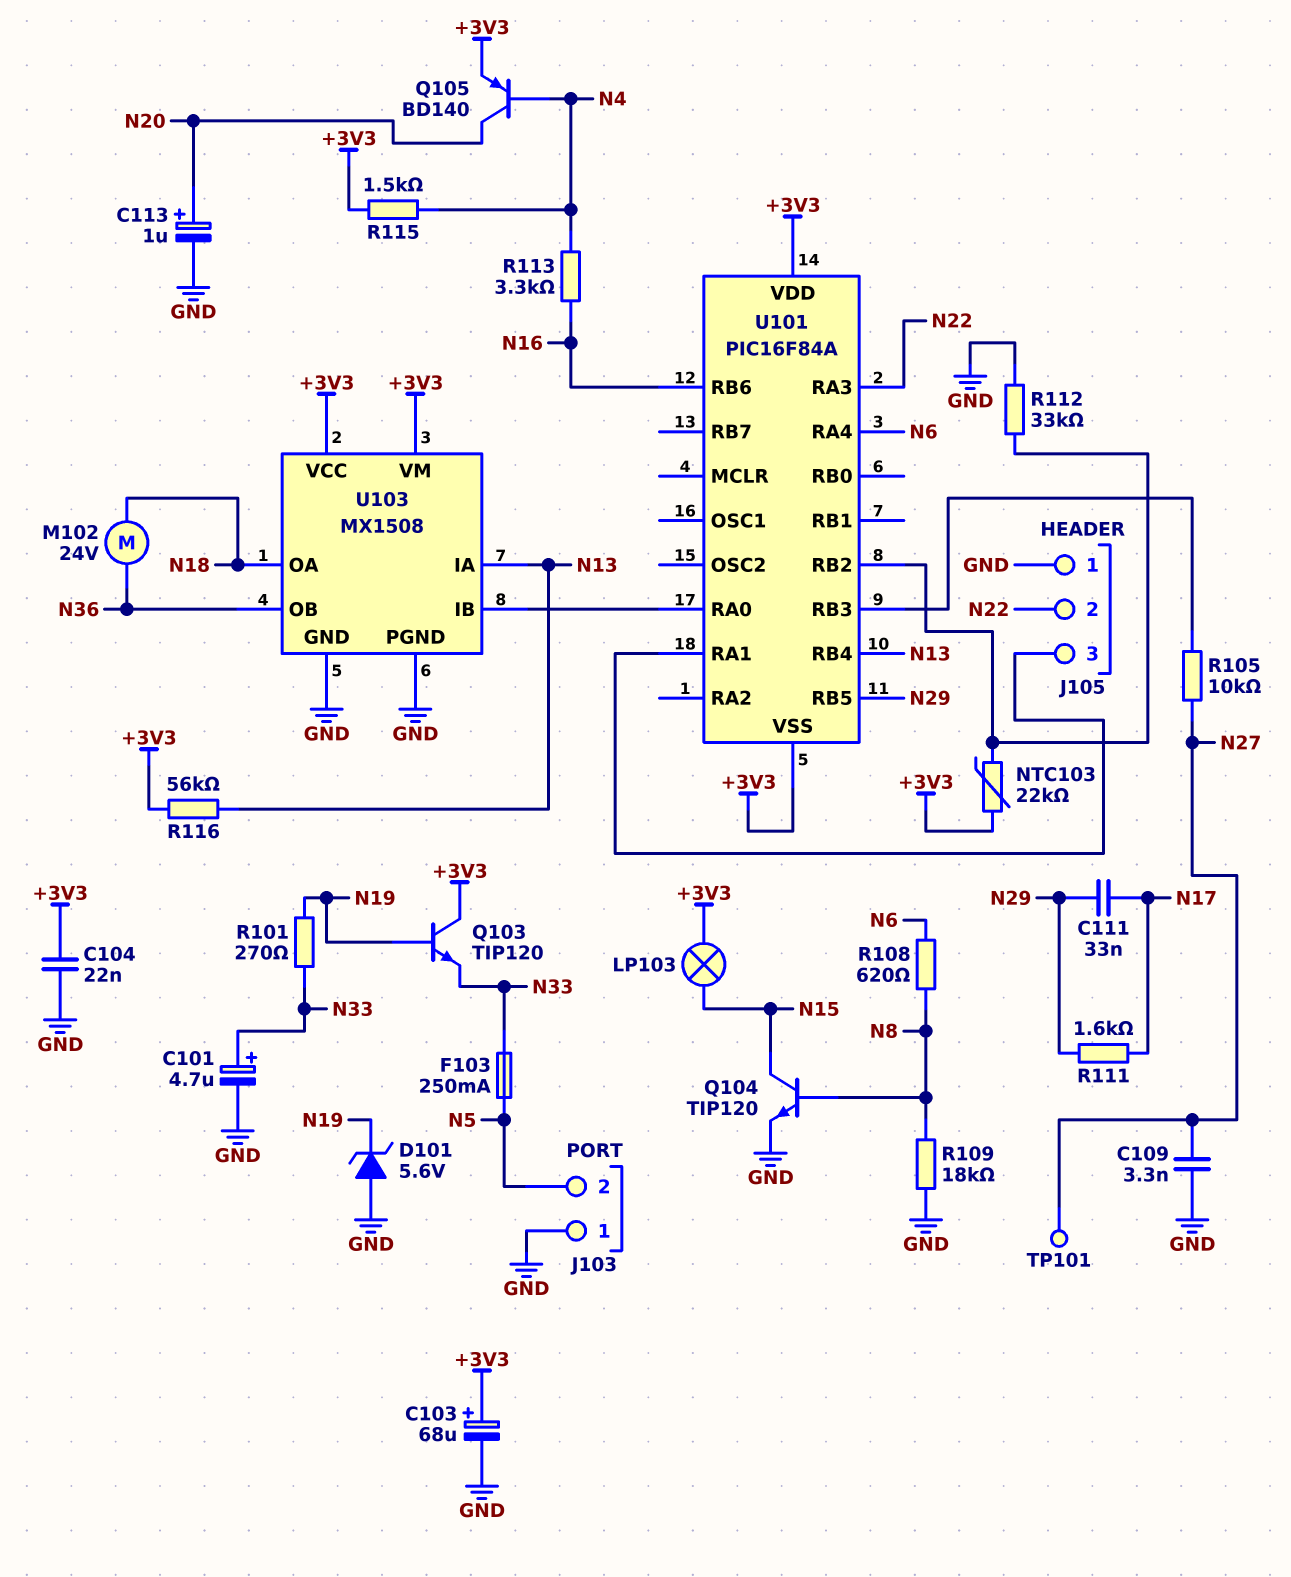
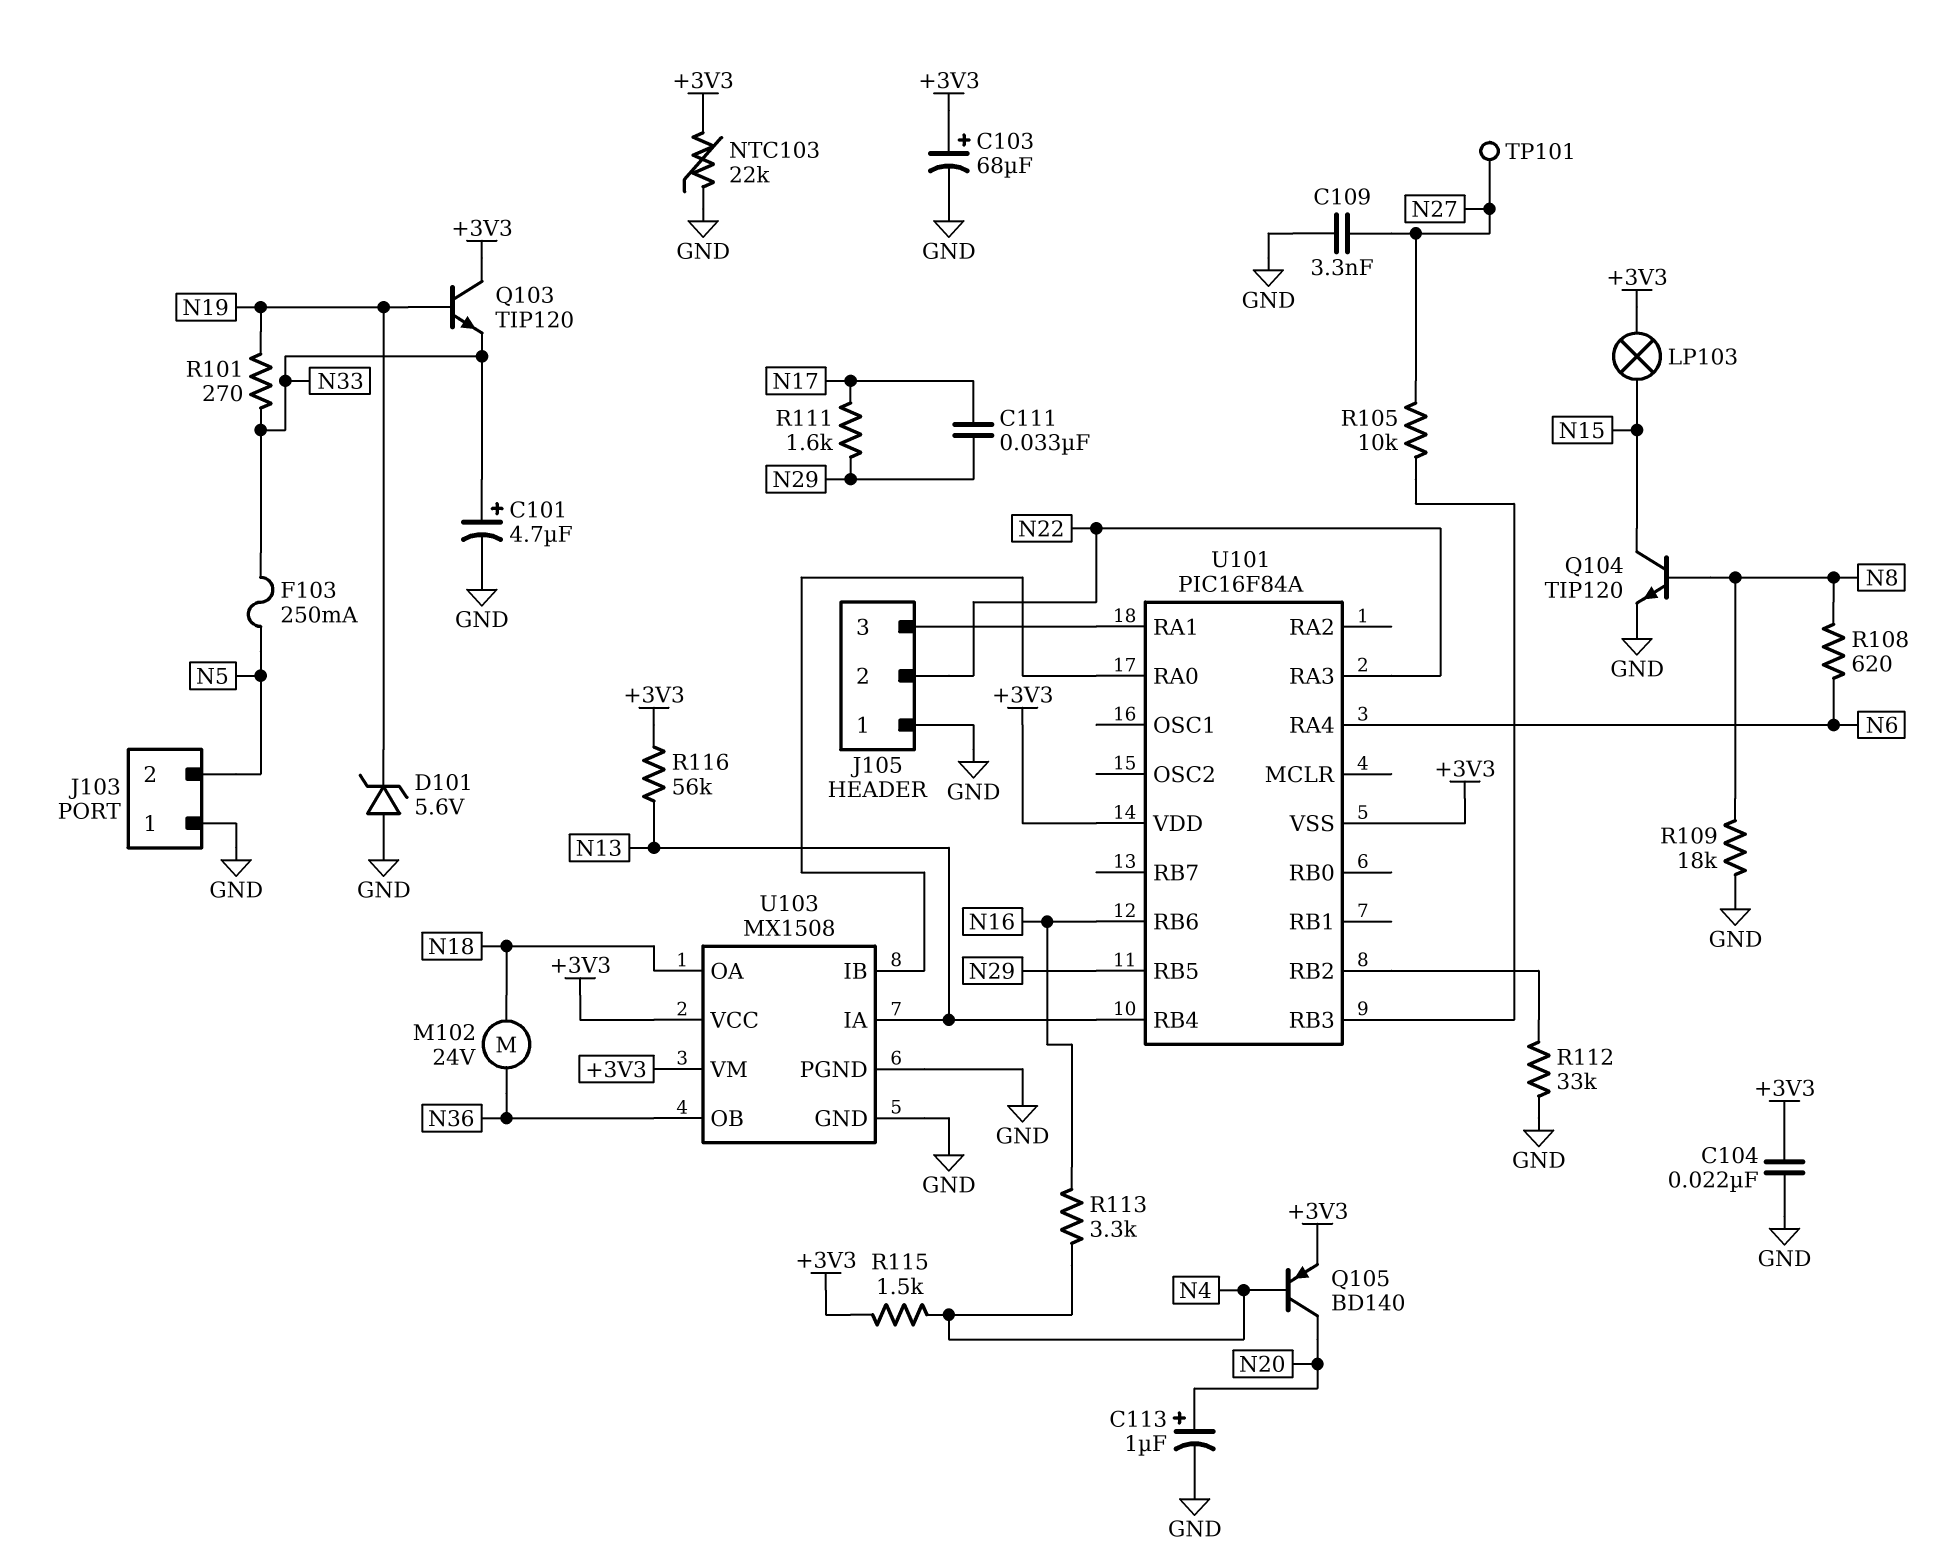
NTC103: 22k (+3V3, U101/RB2) -> 22k (+3V3, GND)

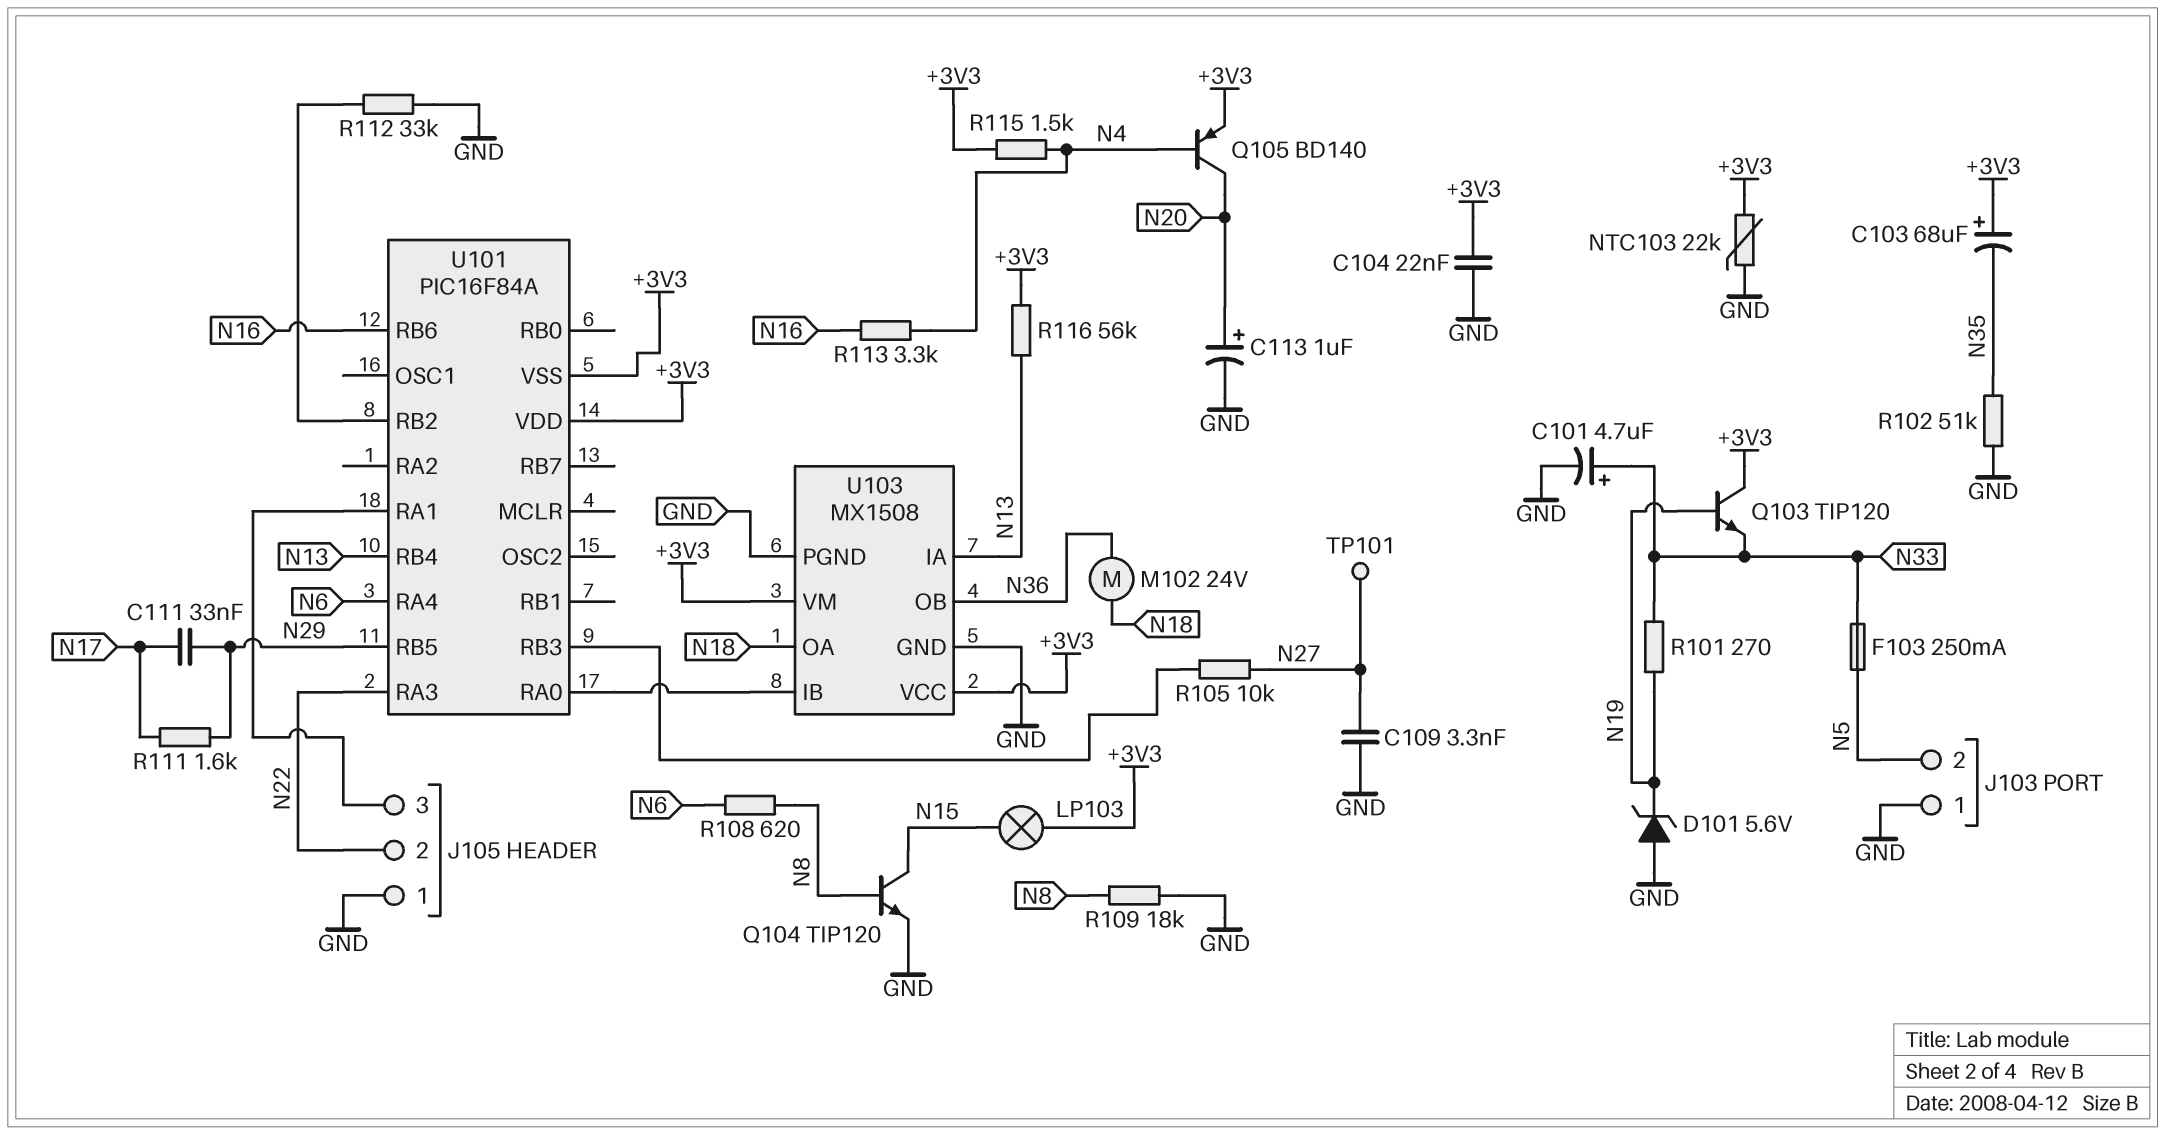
C103: 68uF (plus +3V3, minus GND) -> 68uF (plus +3V3, minus N35)
R102: none -> 51k (GND, N35)

